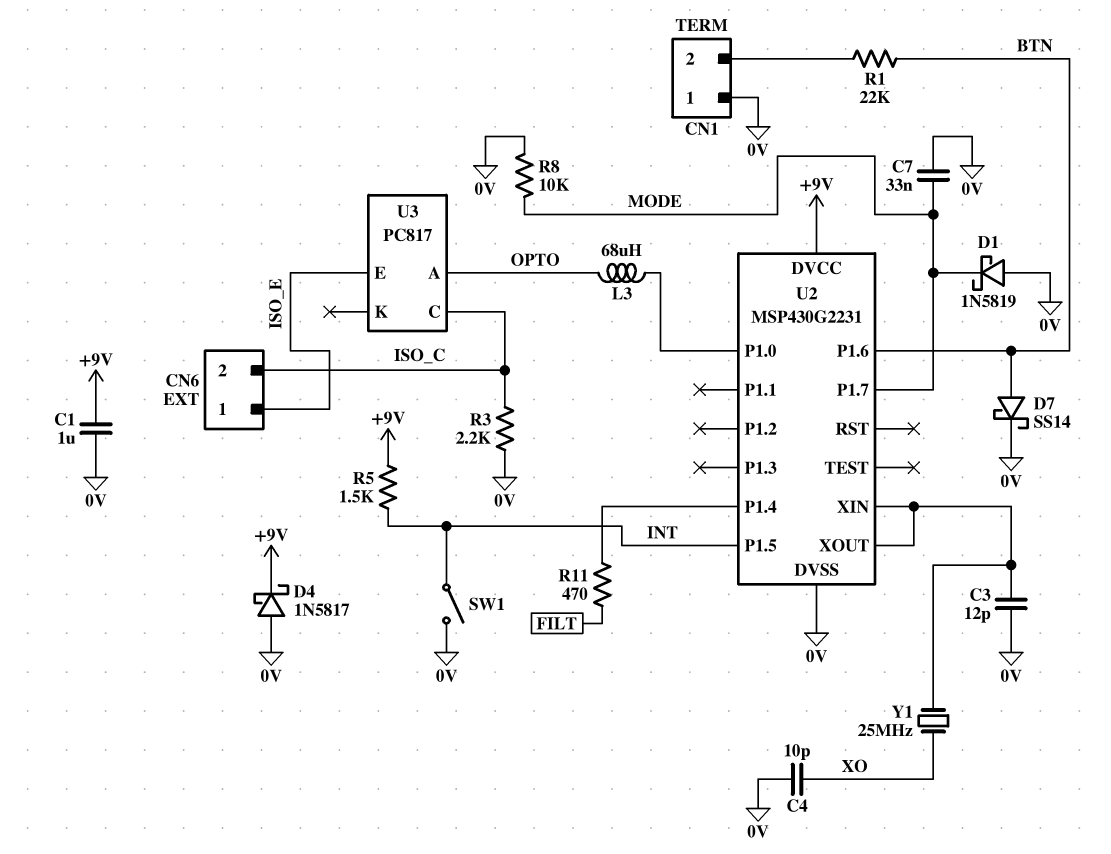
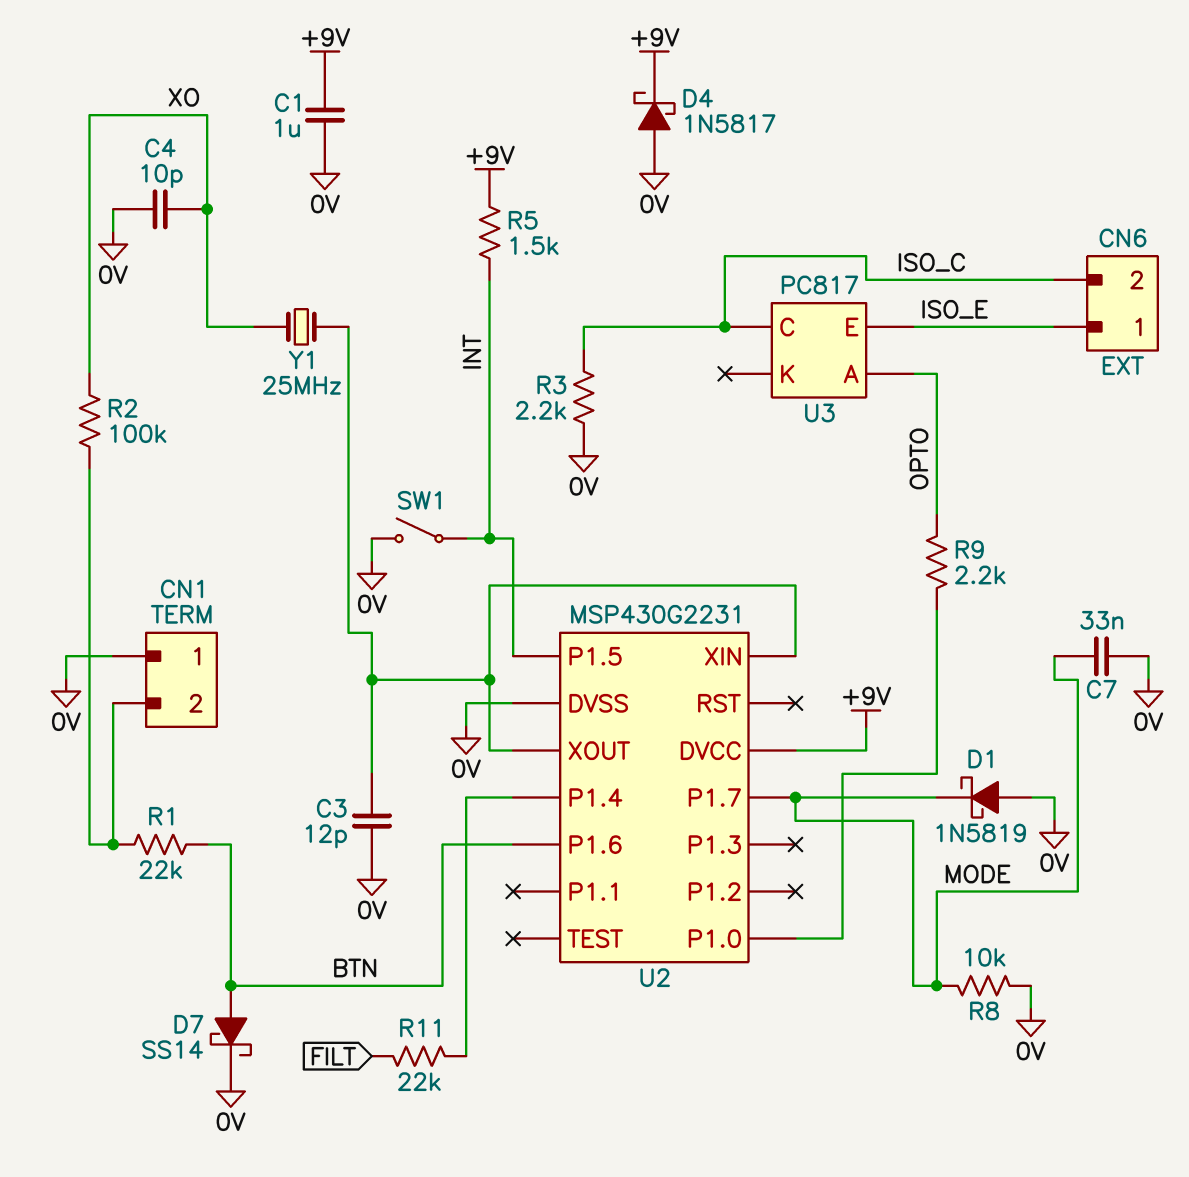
L3: 68uH (OPTO, U2/P1.0) -> none
R2: none -> 100k (CN1/2, XO)
R9: none -> 2.2k (OPTO, U2/P1.0)
R11: 470 (FILT, U2/P1.4) -> 22k (FILT, U2/P1.4)

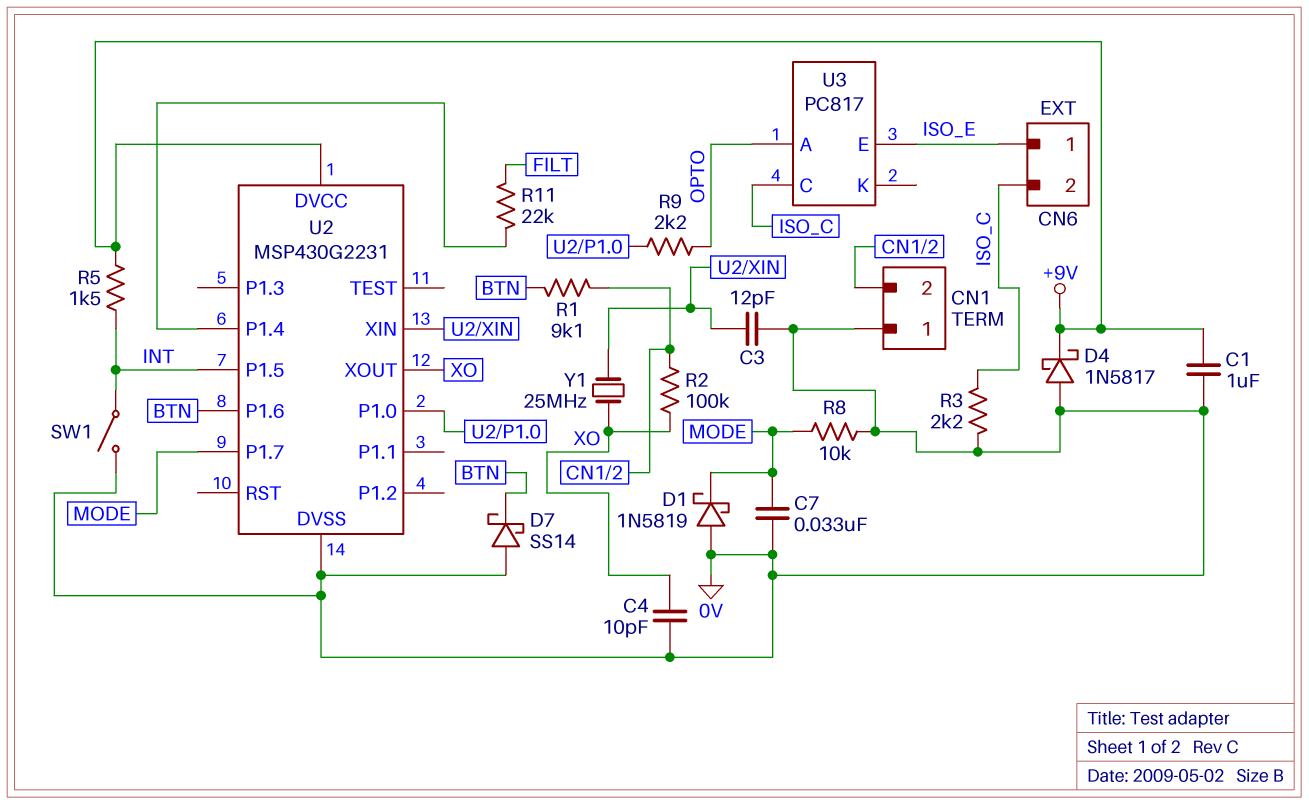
D7: schottky SS14 (A BTN, K 0V) -> schottky SS14 (A 0V, K BTN)
R1: 22k (BTN, CN1/2) -> 9.1k (BTN, CN1/2)
U2 pin XOUT: U2/XIN -> XO

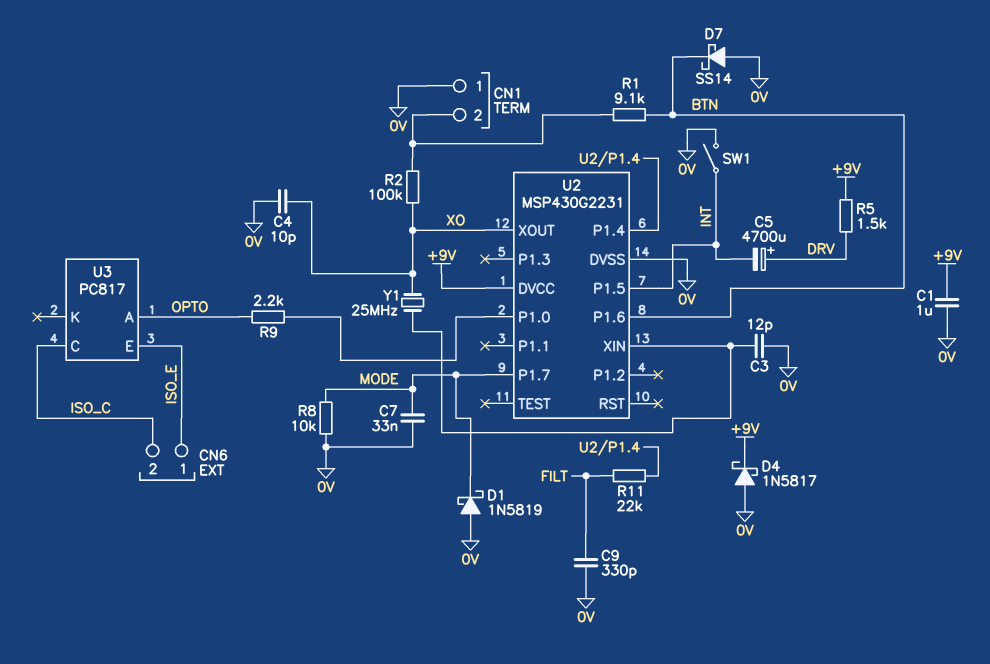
C5: none -> 4700uF (plus DRV, minus INT)
C9: none -> 330pF (0V, FILT)
R3: 2.2k (0V, ISO_C) -> none
R5: 1.5k (+9V, INT) -> 1.5k (+9V, DRV)

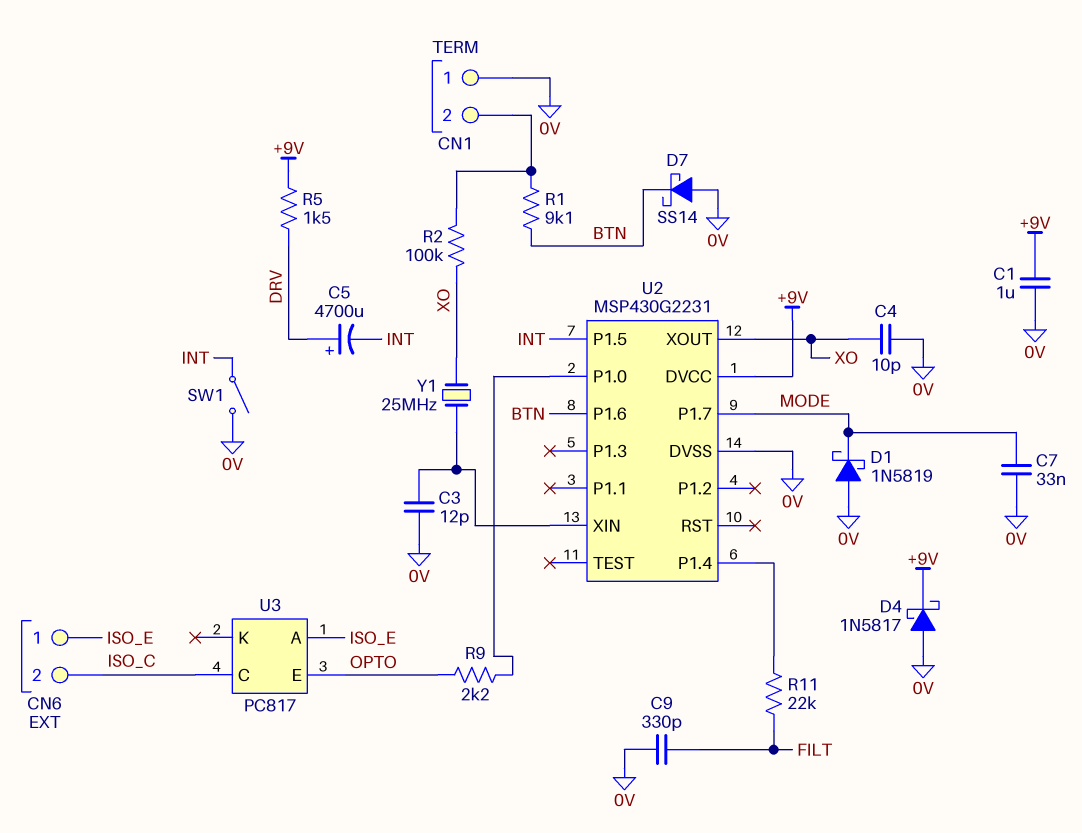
R8: 10k (0V, MODE) -> none
U3 pin A: OPTO -> ISO_E
U3 pin E: ISO_E -> OPTO

